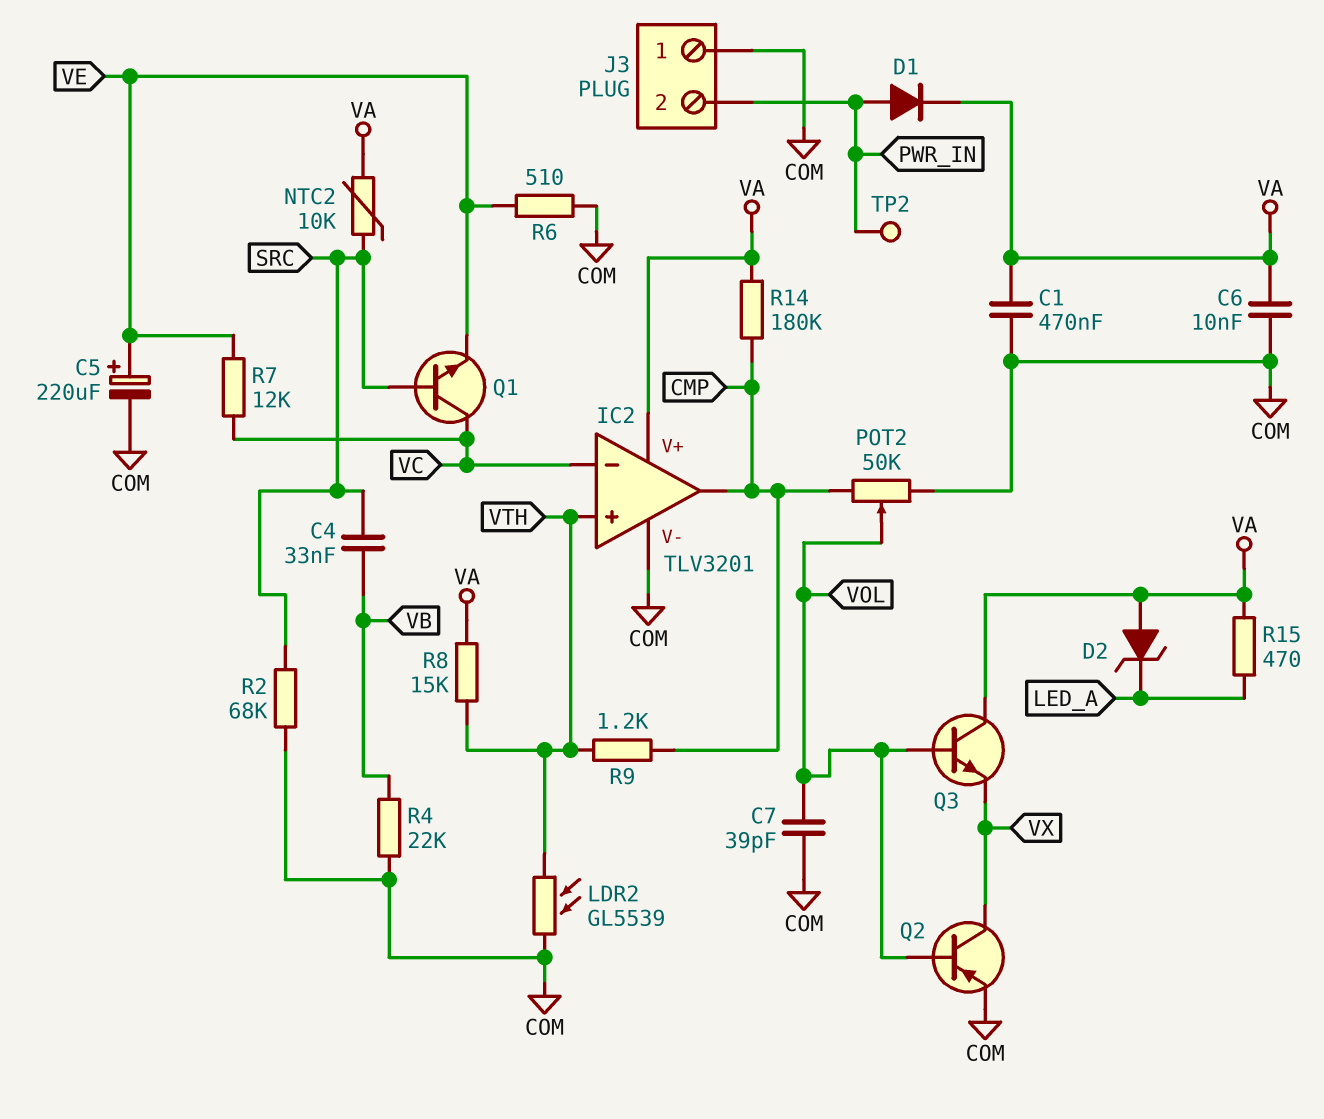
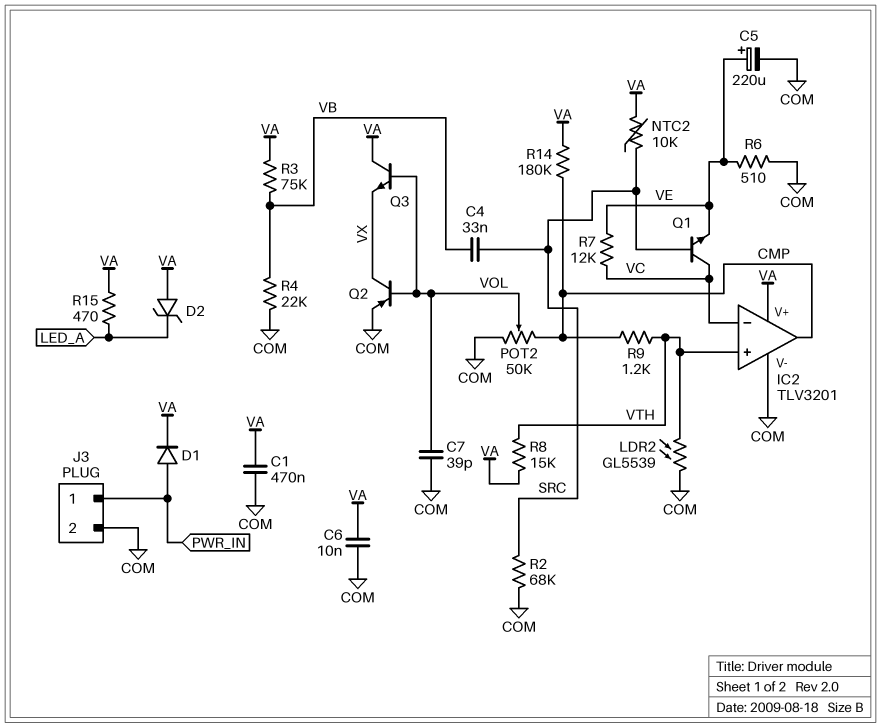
J3 pin 1: COM -> PWR_IN
J3 pin 2: PWR_IN -> COM
R3: none -> 75k (VA, VB)
TP2: test point (PWR_IN) -> none

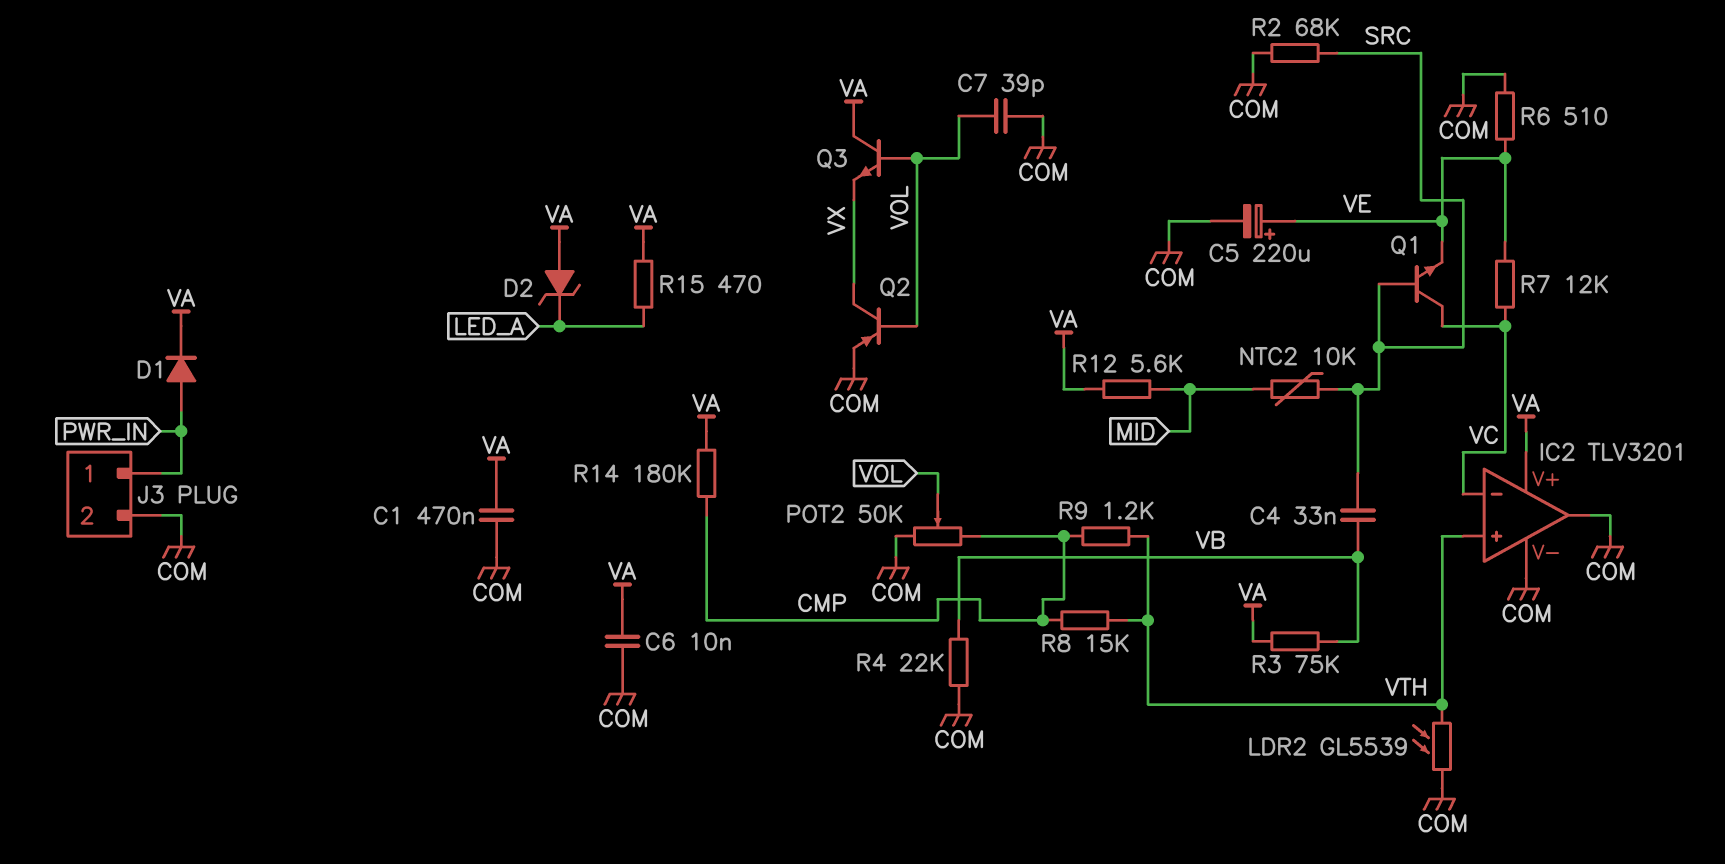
IC2 pin out: CMP -> COM
NTC2: 10k (SRC, VA) -> 10k (MID, SRC)
R8: 15k (VA, VTH) -> 15k (CMP, VTH)
R12: none -> 5.6k (MID, VA)

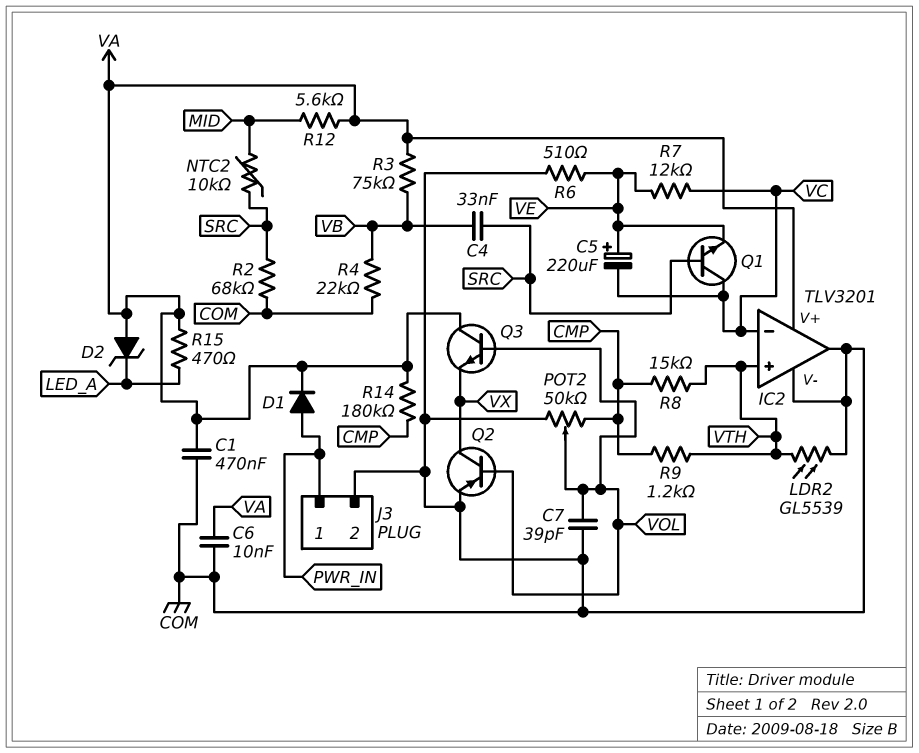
C5: 220uF (plus VE, minus COM) -> 220uF (plus VE, minus VC)

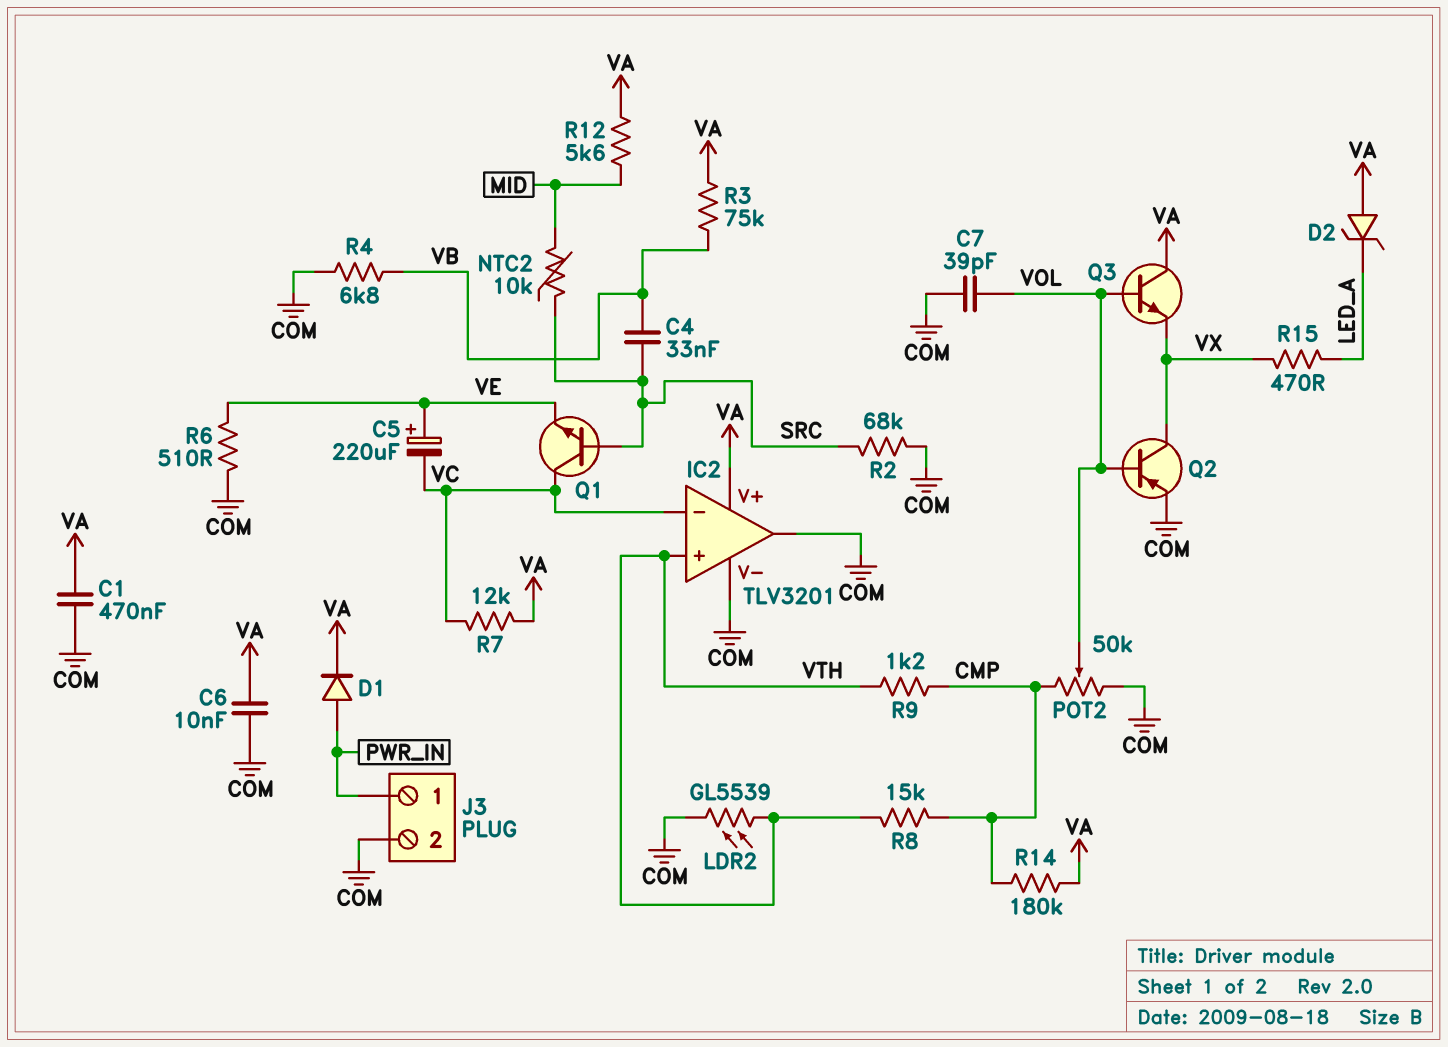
R4: 22k (COM, VB) -> 6.8k (COM, VB)
R7: 12k (VC, VE) -> 12k (VA, VC)
R15: 470 (LED_A, VA) -> 470 (LED_A, VX)

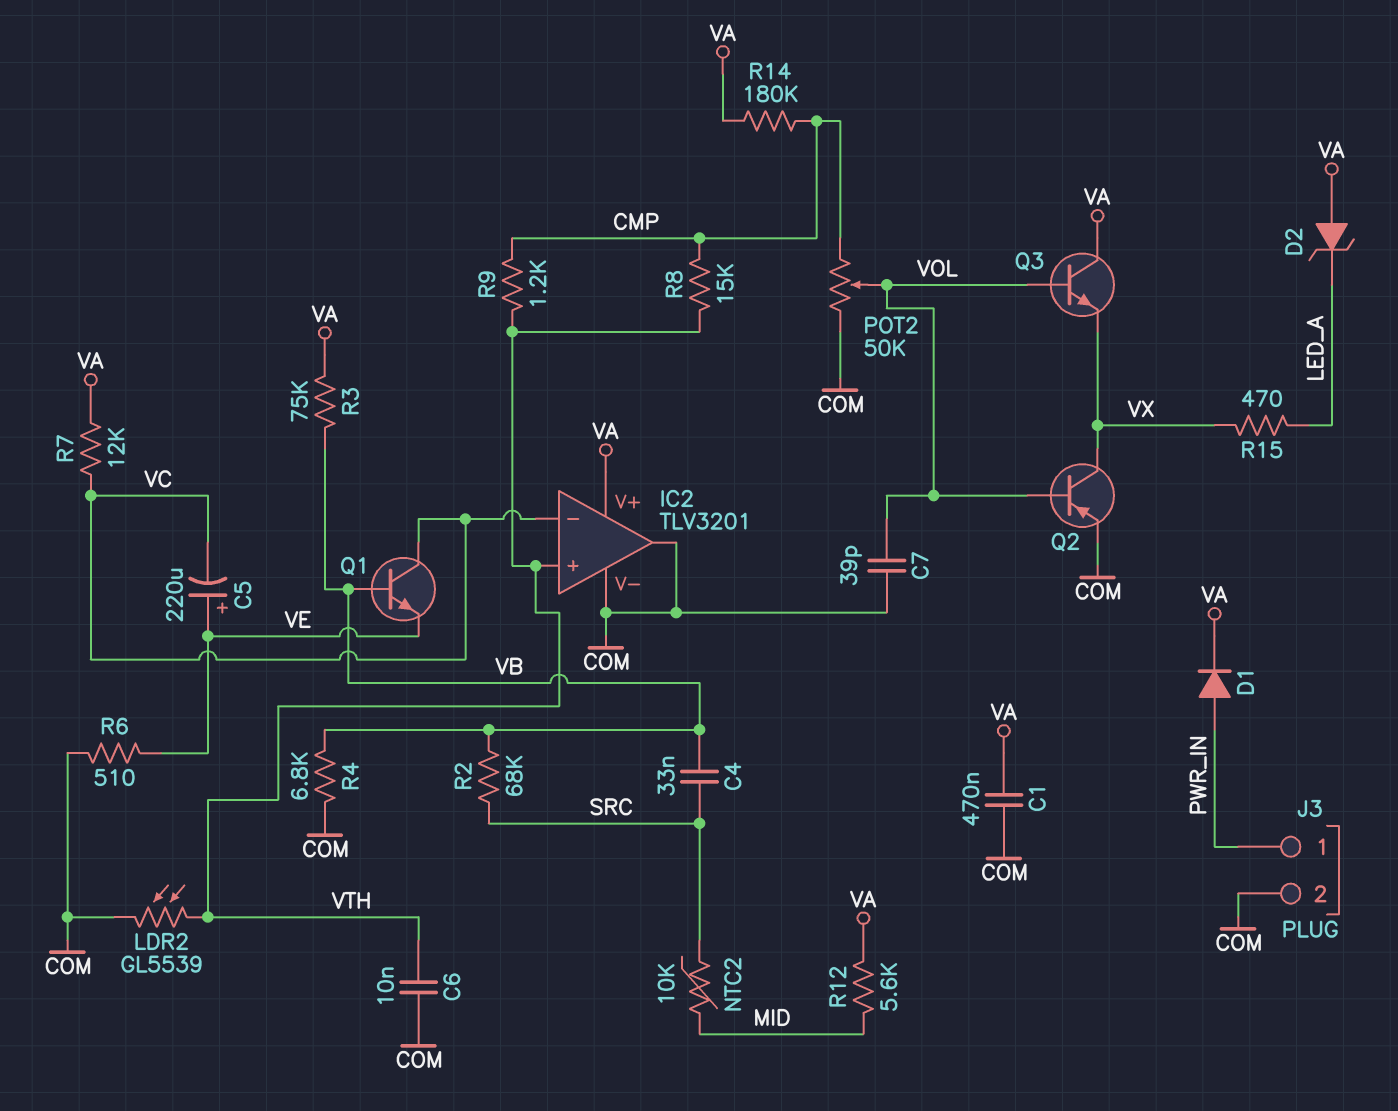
C6: 10nF (COM, VA) -> 10nF (COM, VTH)
Q1: NPN (B SRC, C VC, E VE) -> NPN (B VB, C VC, E VE)
R2: 68k (COM, SRC) -> 68k (SRC, VB)

